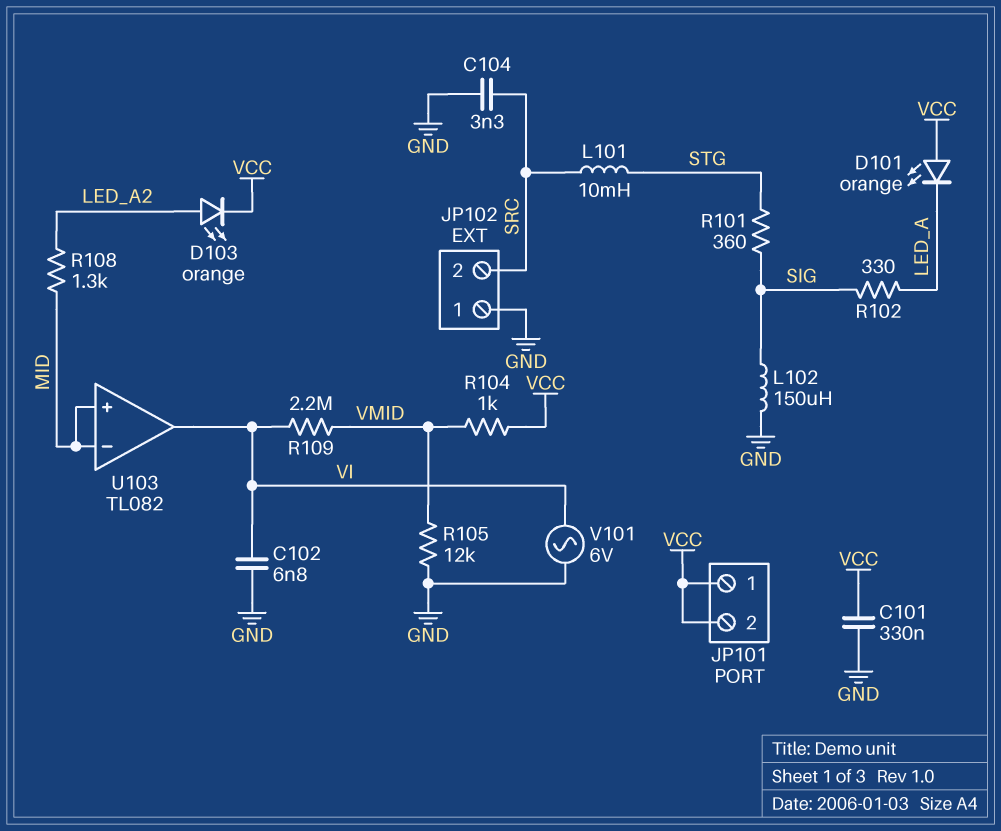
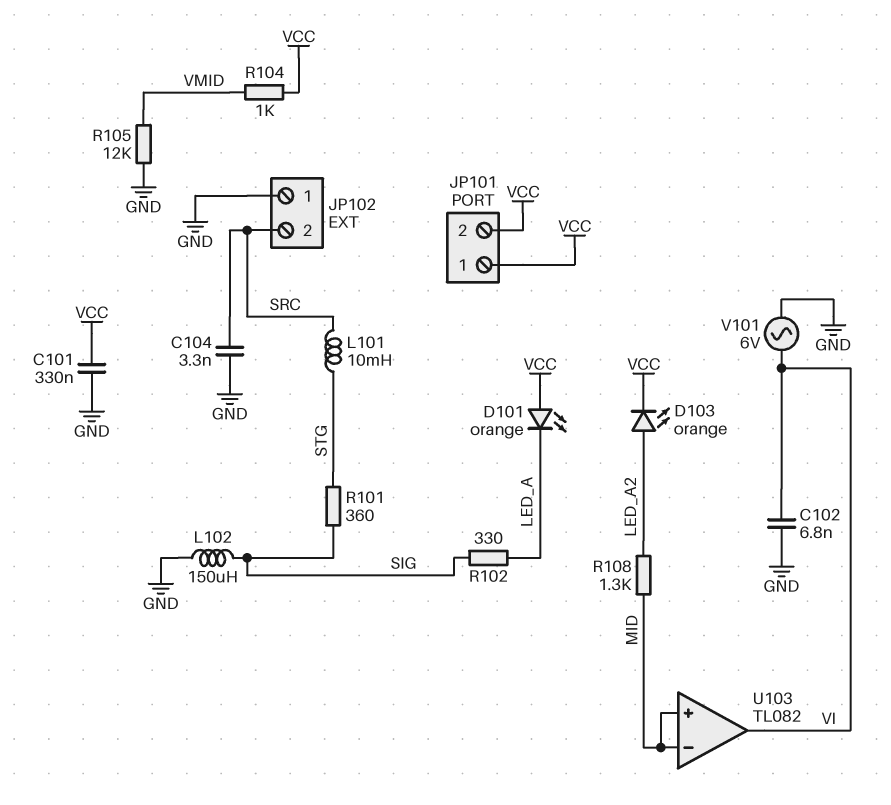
R109: 2.2M (VI, VMID) -> none

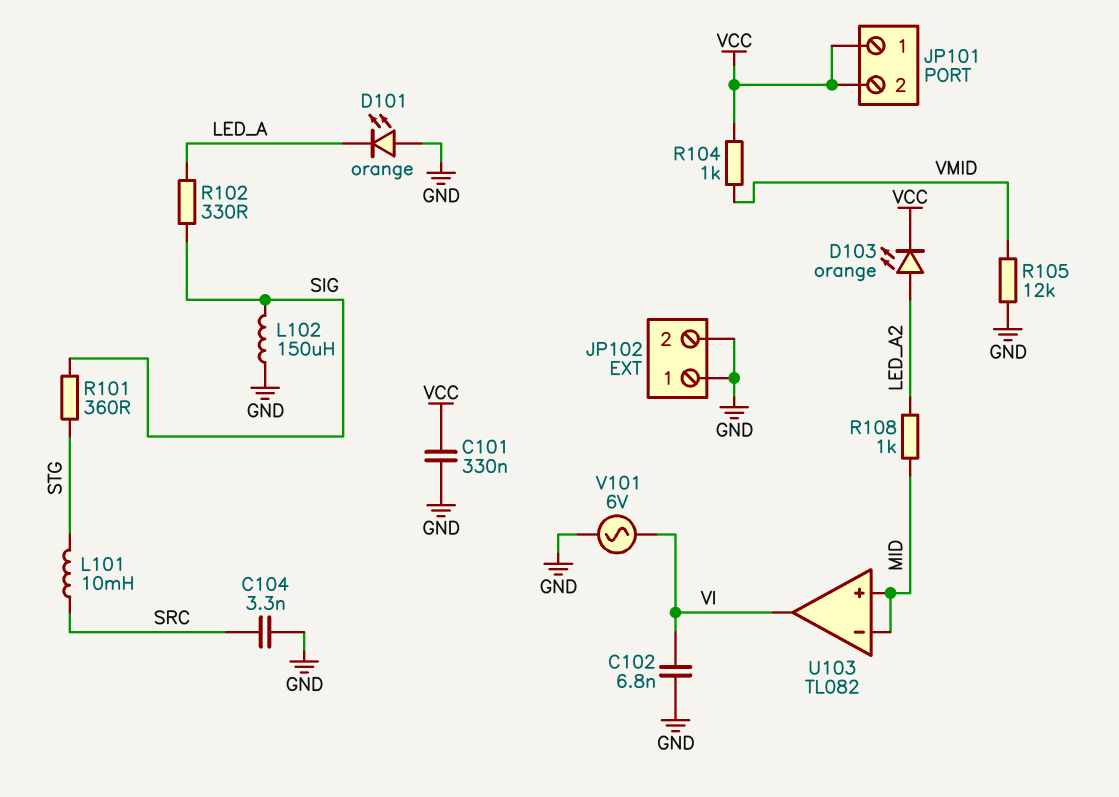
D101: LED orange (A VCC, K LED_A) -> LED orange (A GND, K LED_A)
JP102 pin 2: SRC -> GND
R108: 1.3k (LED_A2, MID) -> 1k (LED_A2, MID)

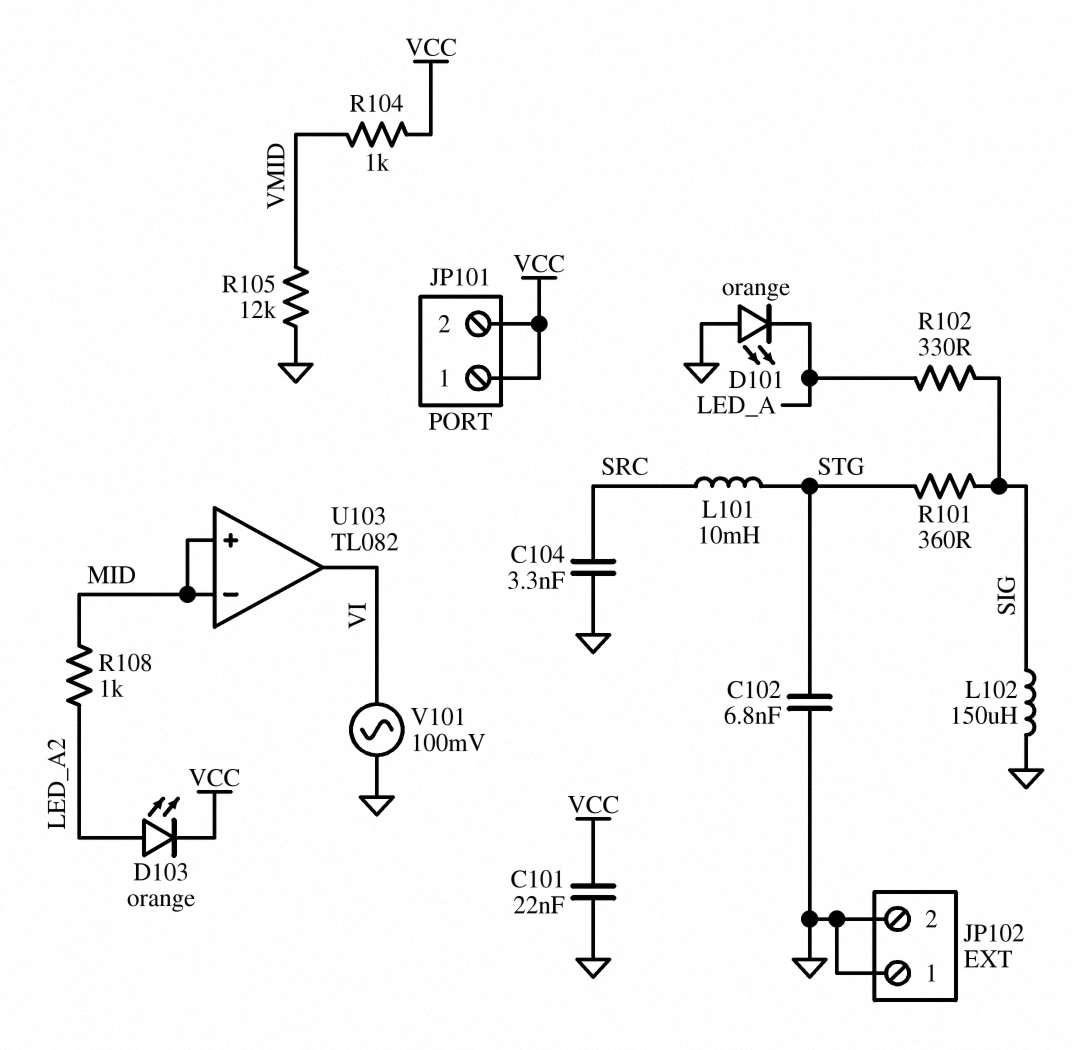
C101: 330nF (GND, VCC) -> 22nF (GND, VCC)
C102: 6.8nF (GND, VI) -> 6.8nF (GND, STG)
V101: AC 6V (GND, VI) -> AC 100mV (GND, VI)

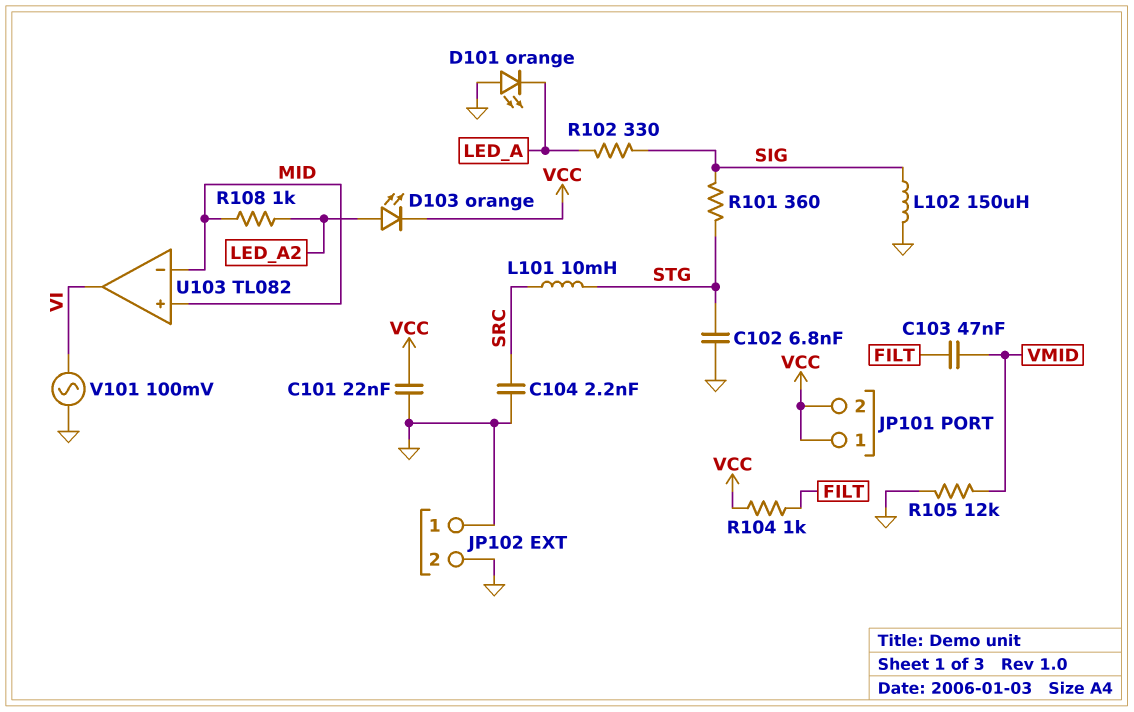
C103: none -> 47nF (FILT, VMID)
C104: 3.3nF (GND, SRC) -> 2.2nF (GND, SRC)
R104: 1k (VCC, VMID) -> 1k (FILT, VCC)

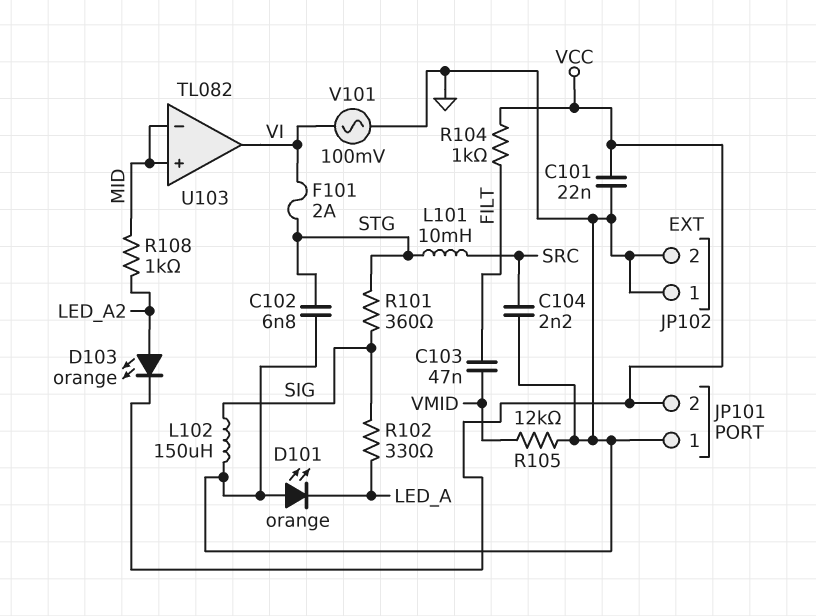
F101: none -> 2A (STG, VI)
JP101 pin 1: VCC -> GND

